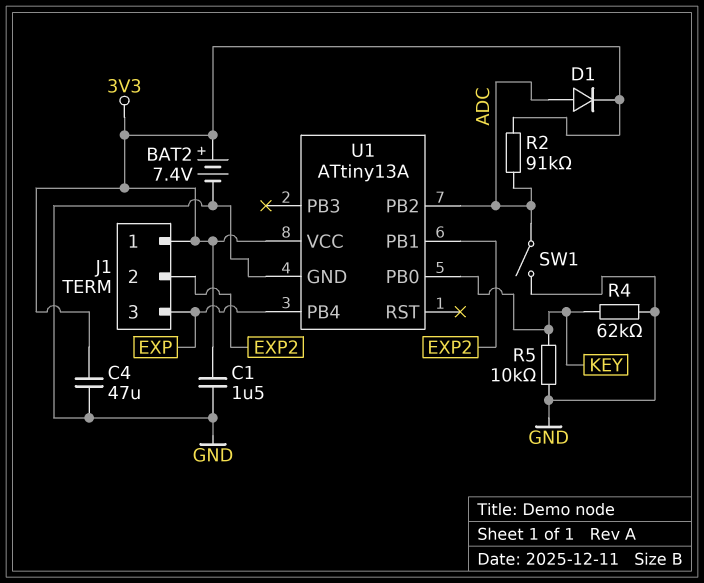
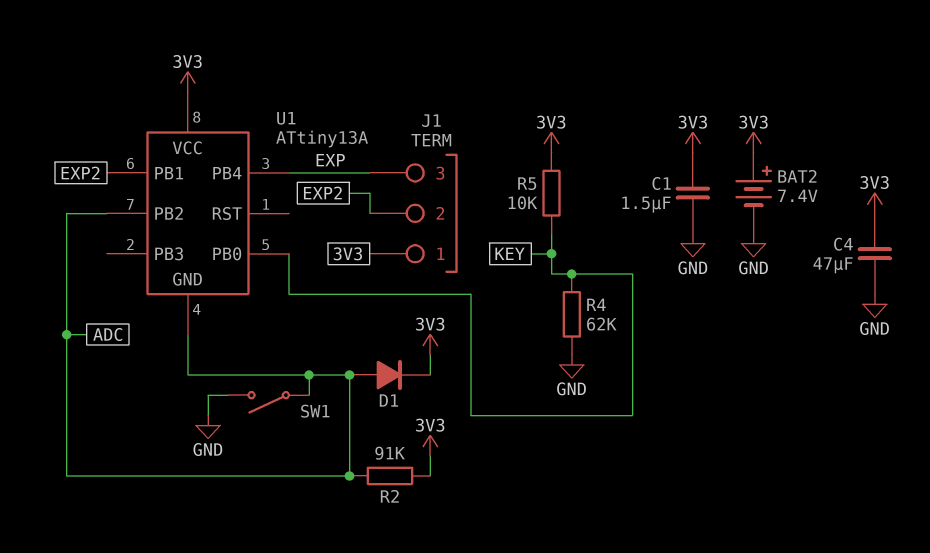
R5: 10k (GND, KEY) -> 10k (3V3, KEY)
U1 pin GND: GND -> ADC

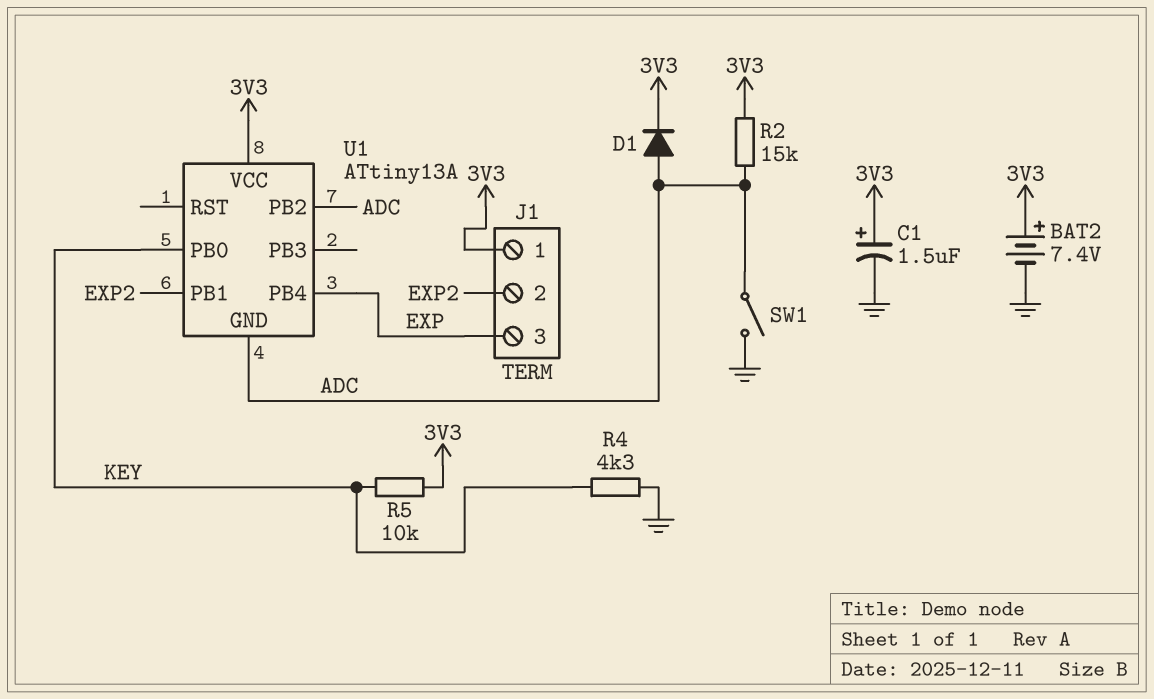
C1: 1.5uF (3V3, GND) -> 1.5uF (plus 3V3, minus GND)
C4: 47uF (3V3, GND) -> none
R2: 91k (3V3, ADC) -> 15k (3V3, ADC)
R4: 62k (GND, KEY) -> 4.3k (GND, KEY)

